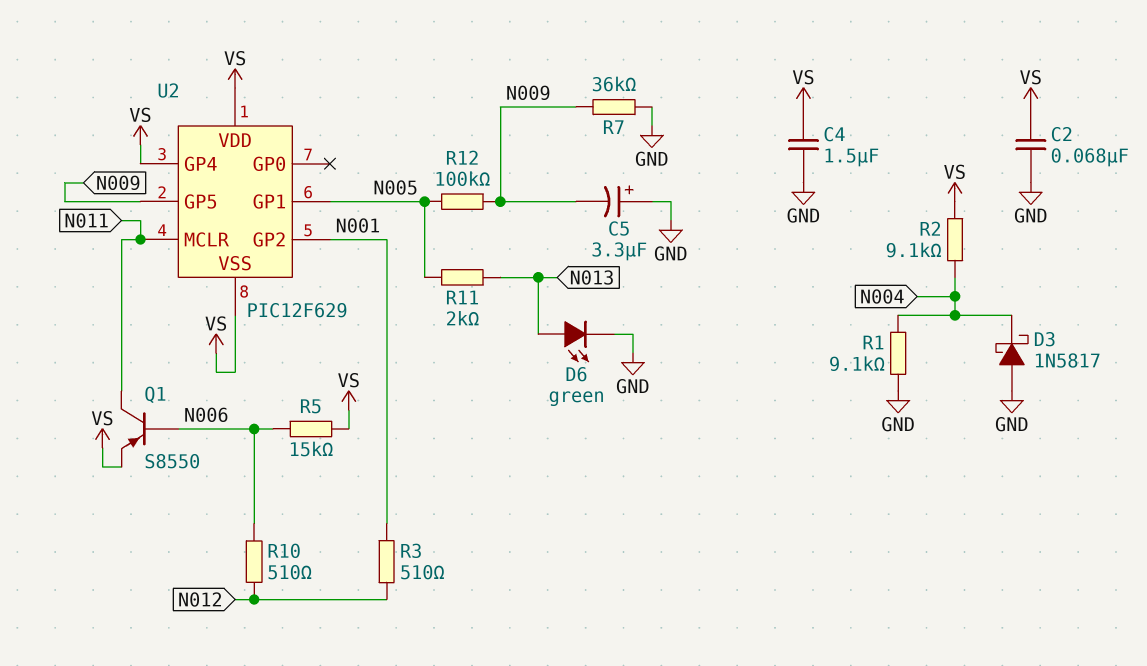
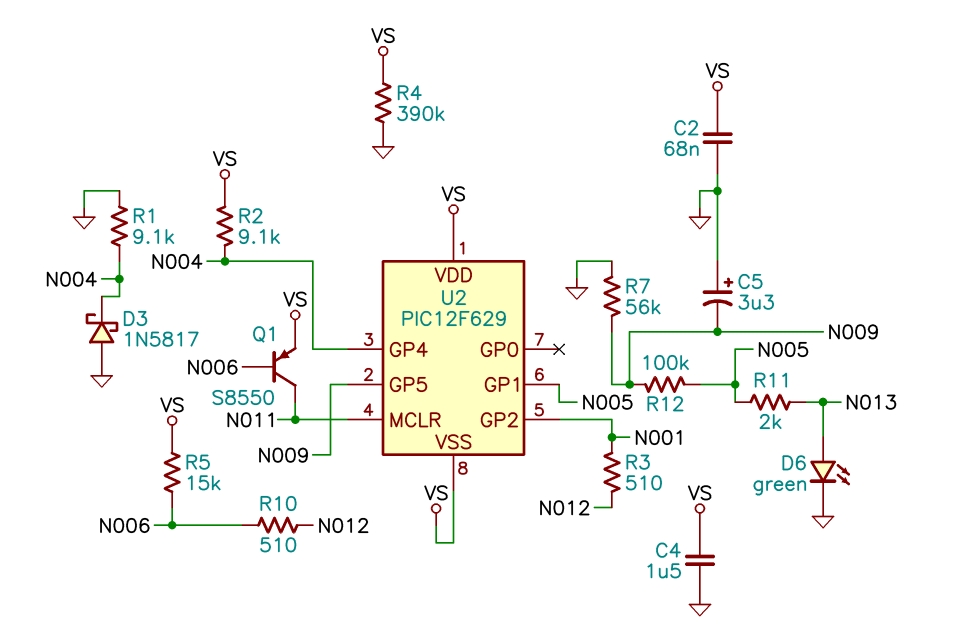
R4: none -> 390k (GND, VS)
R7: 36k (GND, N009) -> 56k (GND, N009)
U2 pin GP4: VS -> N004

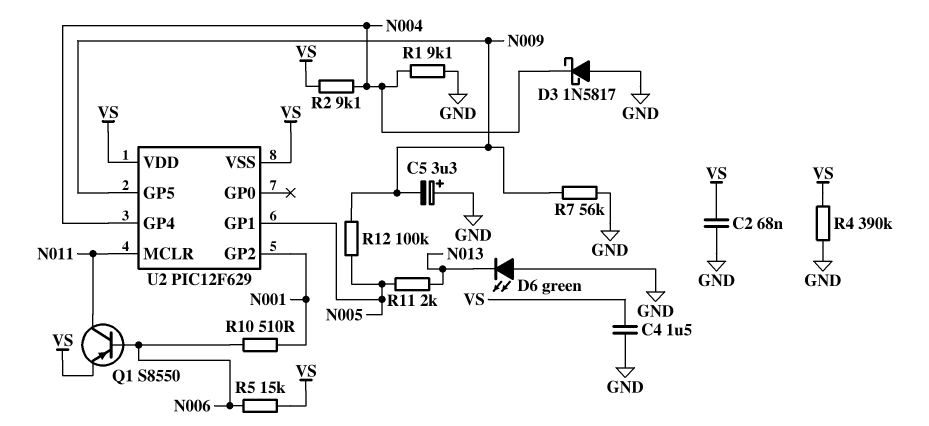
D6: LED green (A N013, K GND) -> LED green (A GND, K N013)
R3: 510 (N001, N012) -> none
R10: 510 (N006, N012) -> 510 (N001, N006)

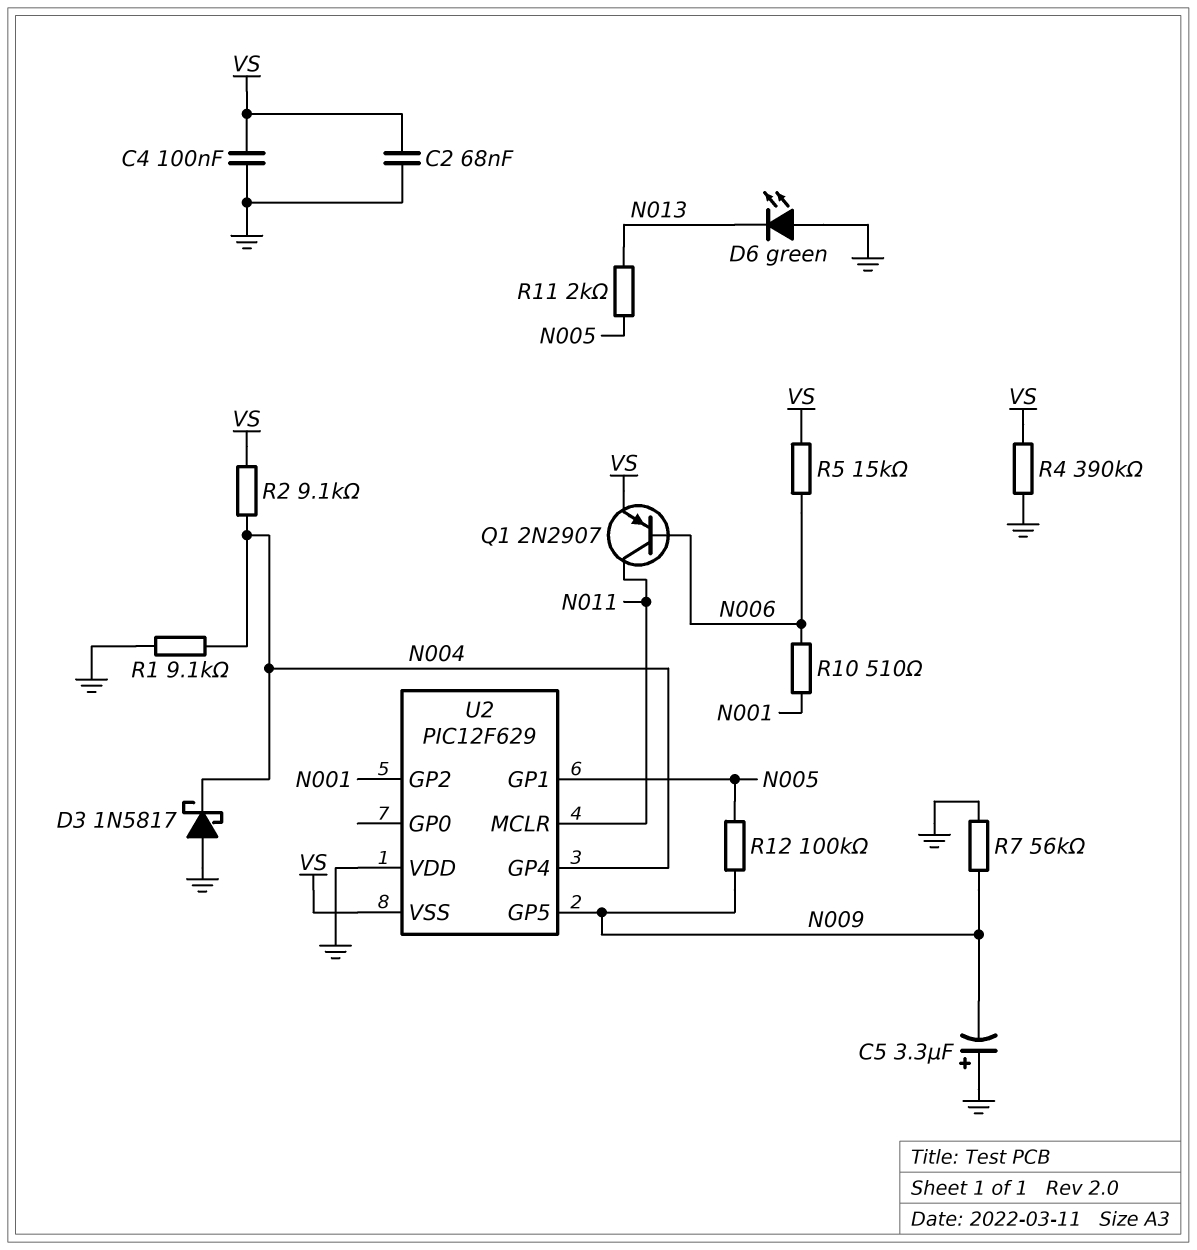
C4: 1.5uF (GND, VS) -> 100nF (GND, VS)
Q1: PNP S8550 (B N006, C N011, E VS) -> PNP 2N2907 (B N006, C N011, E VS)
U2 pin VDD: VS -> GND

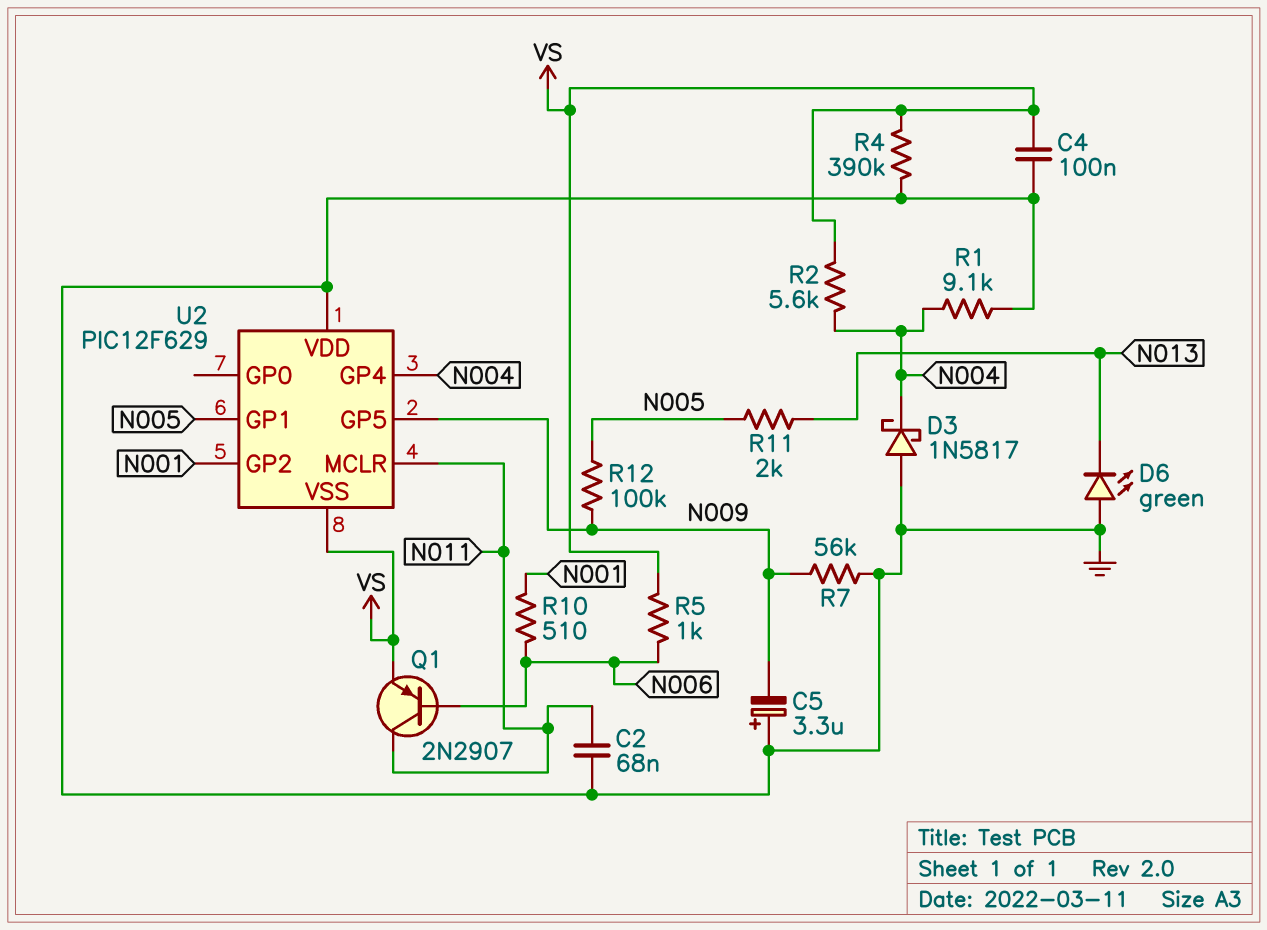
C2: 68nF (GND, VS) -> 68nF (GND, N011)
R2: 9.1k (N004, VS) -> 5.6k (N004, VS)
R5: 15k (N006, VS) -> 1k (N006, VS)

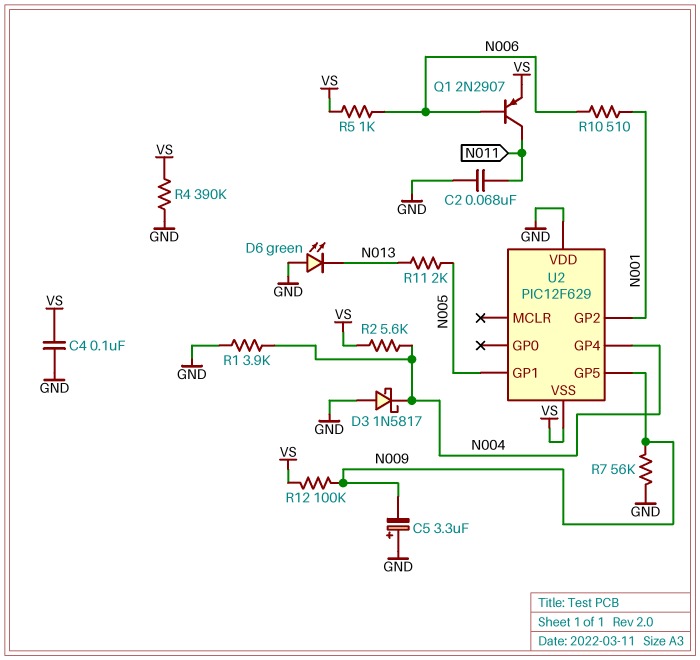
R1: 9.1k (GND, N004) -> 3.9k (GND, N004)
R12: 100k (N005, N009) -> 100k (N009, VS)
U2 pin MCLR: N011 -> none

